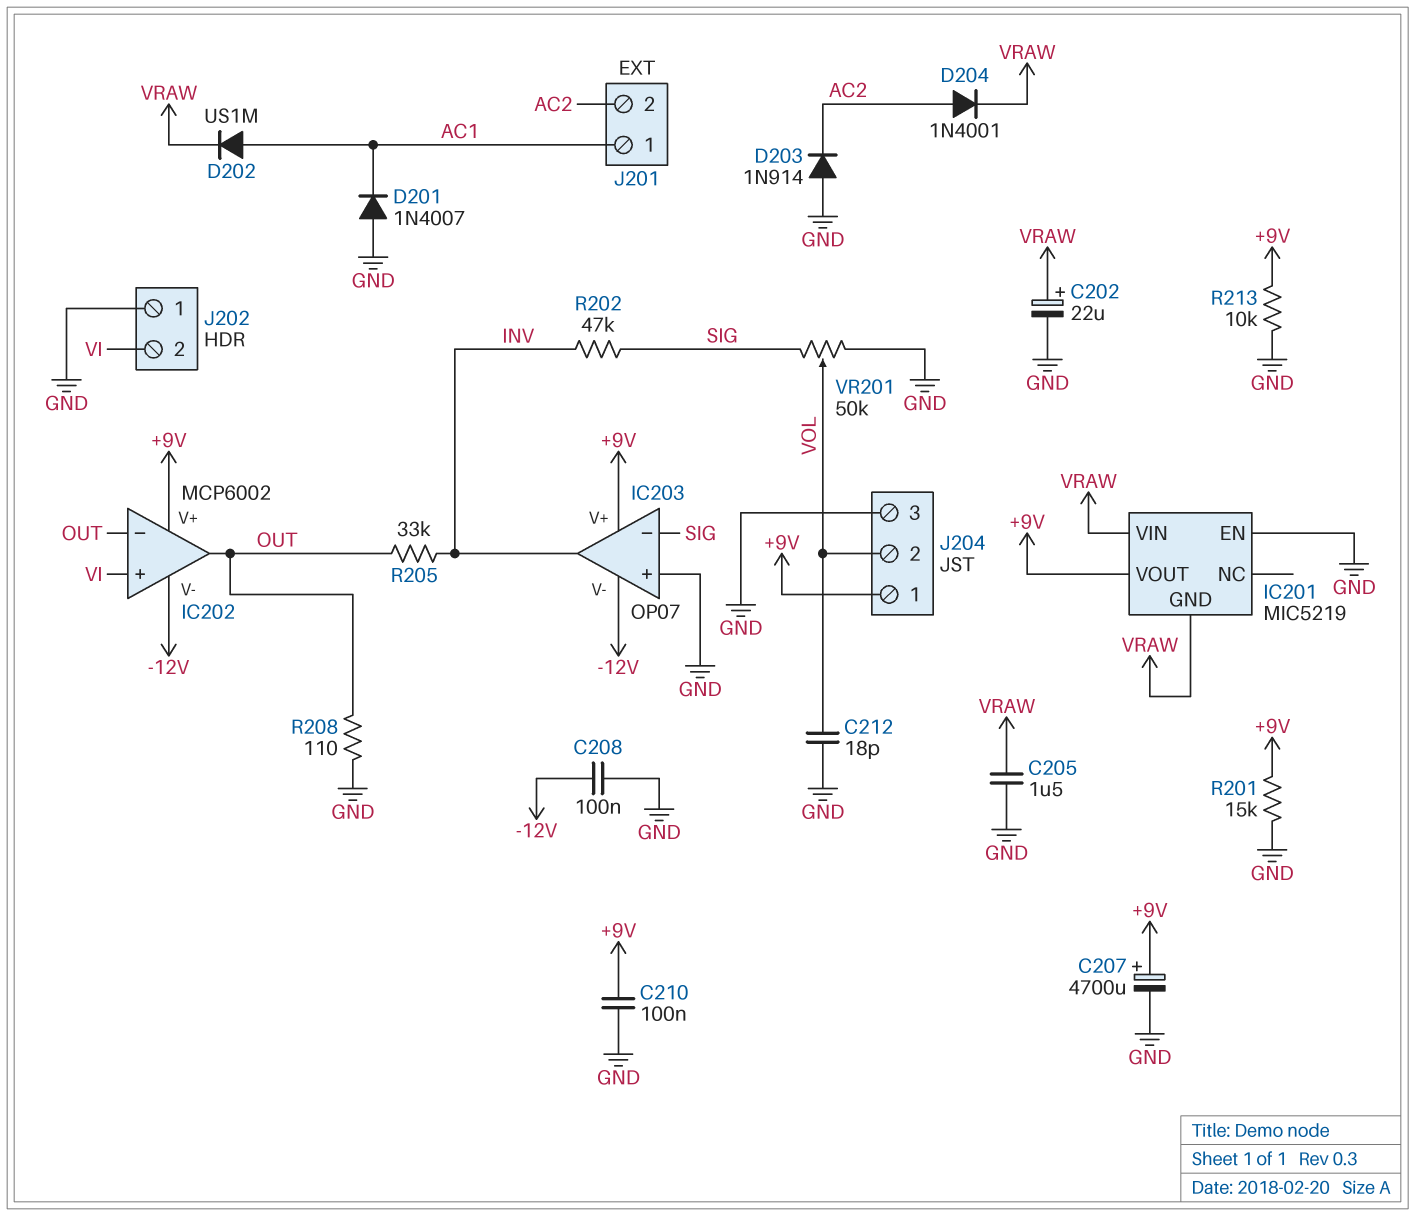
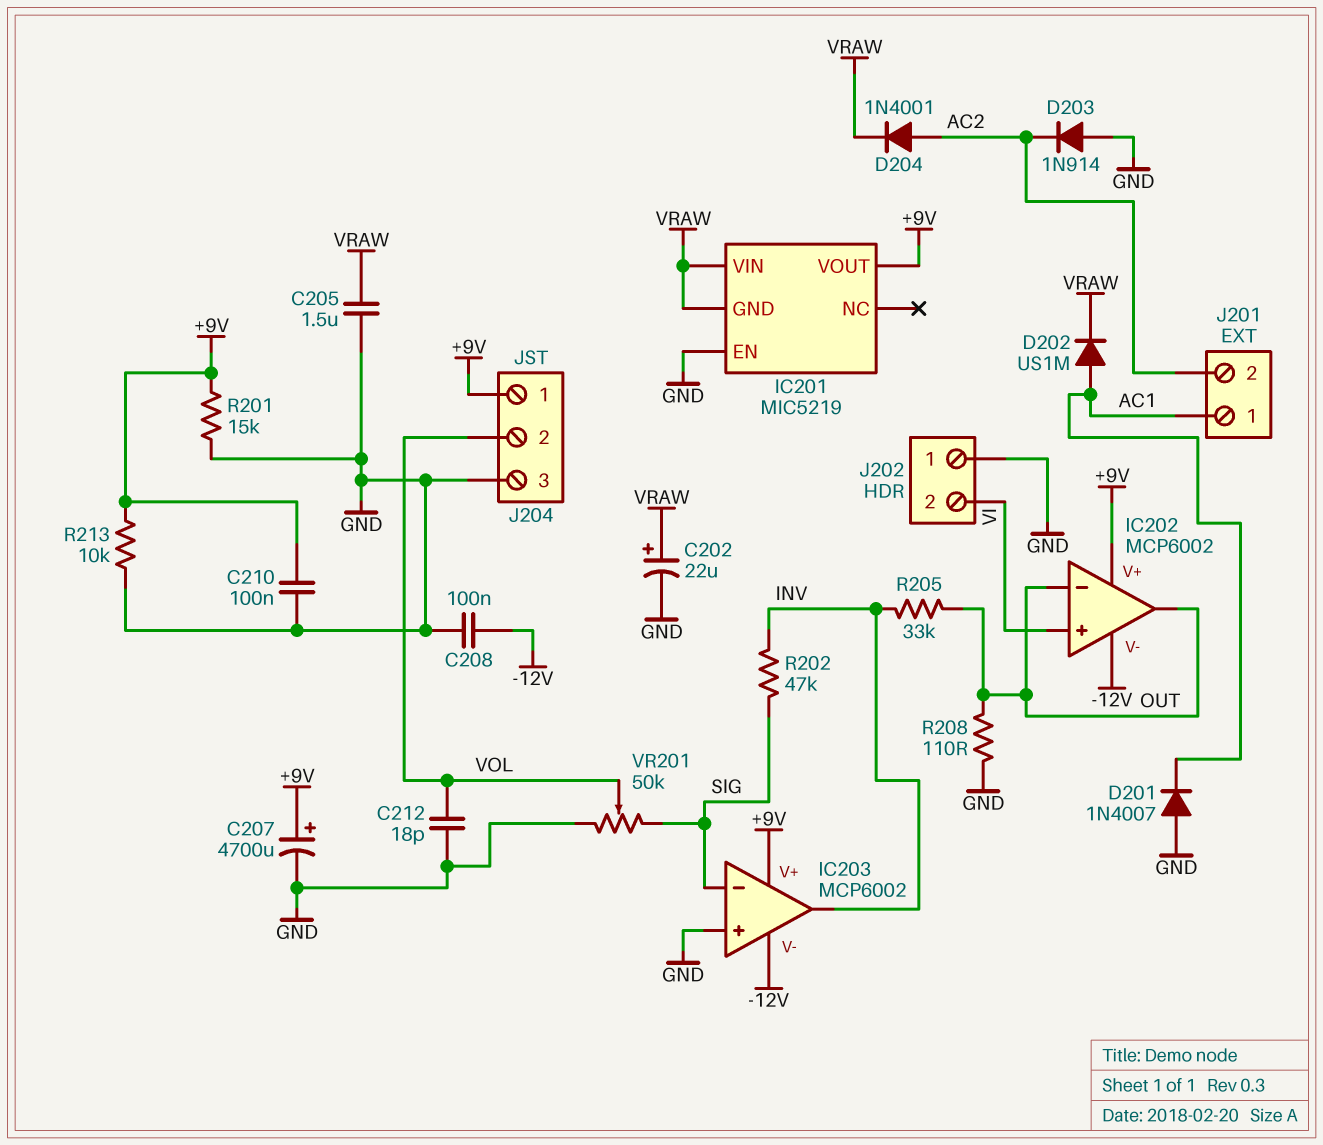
IC203: OP07 -> MCP6002

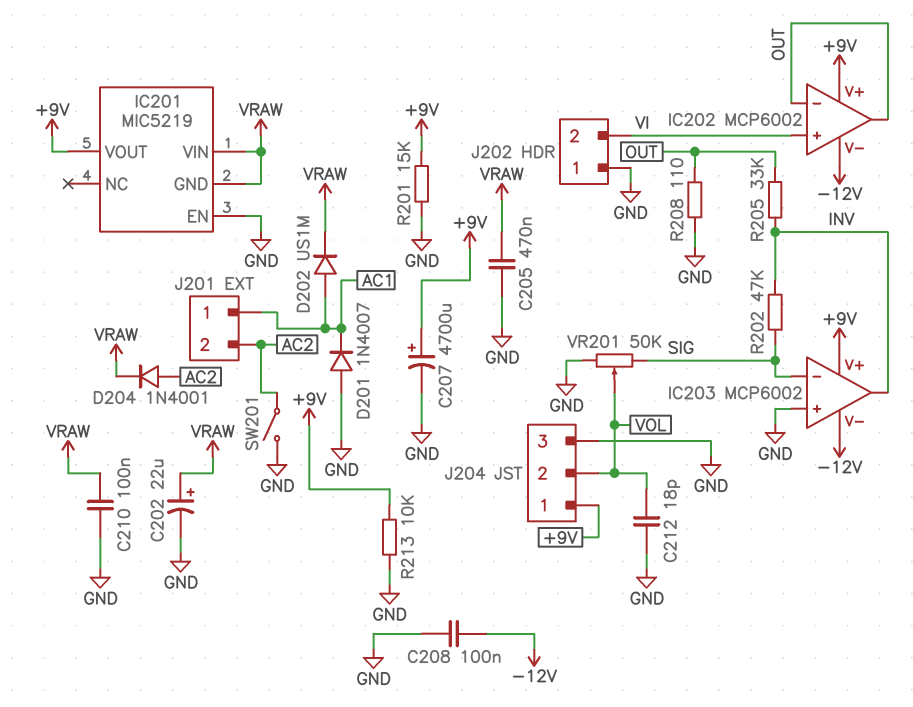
C205: 1.5uF (GND, VRAW) -> 470nF (GND, VRAW)
C210: 100nF (+9V, GND) -> 100nF (GND, VRAW)
D203: diode 1N914 (A GND, K AC2) -> none
SW201: none -> switch (AC2, GND)

